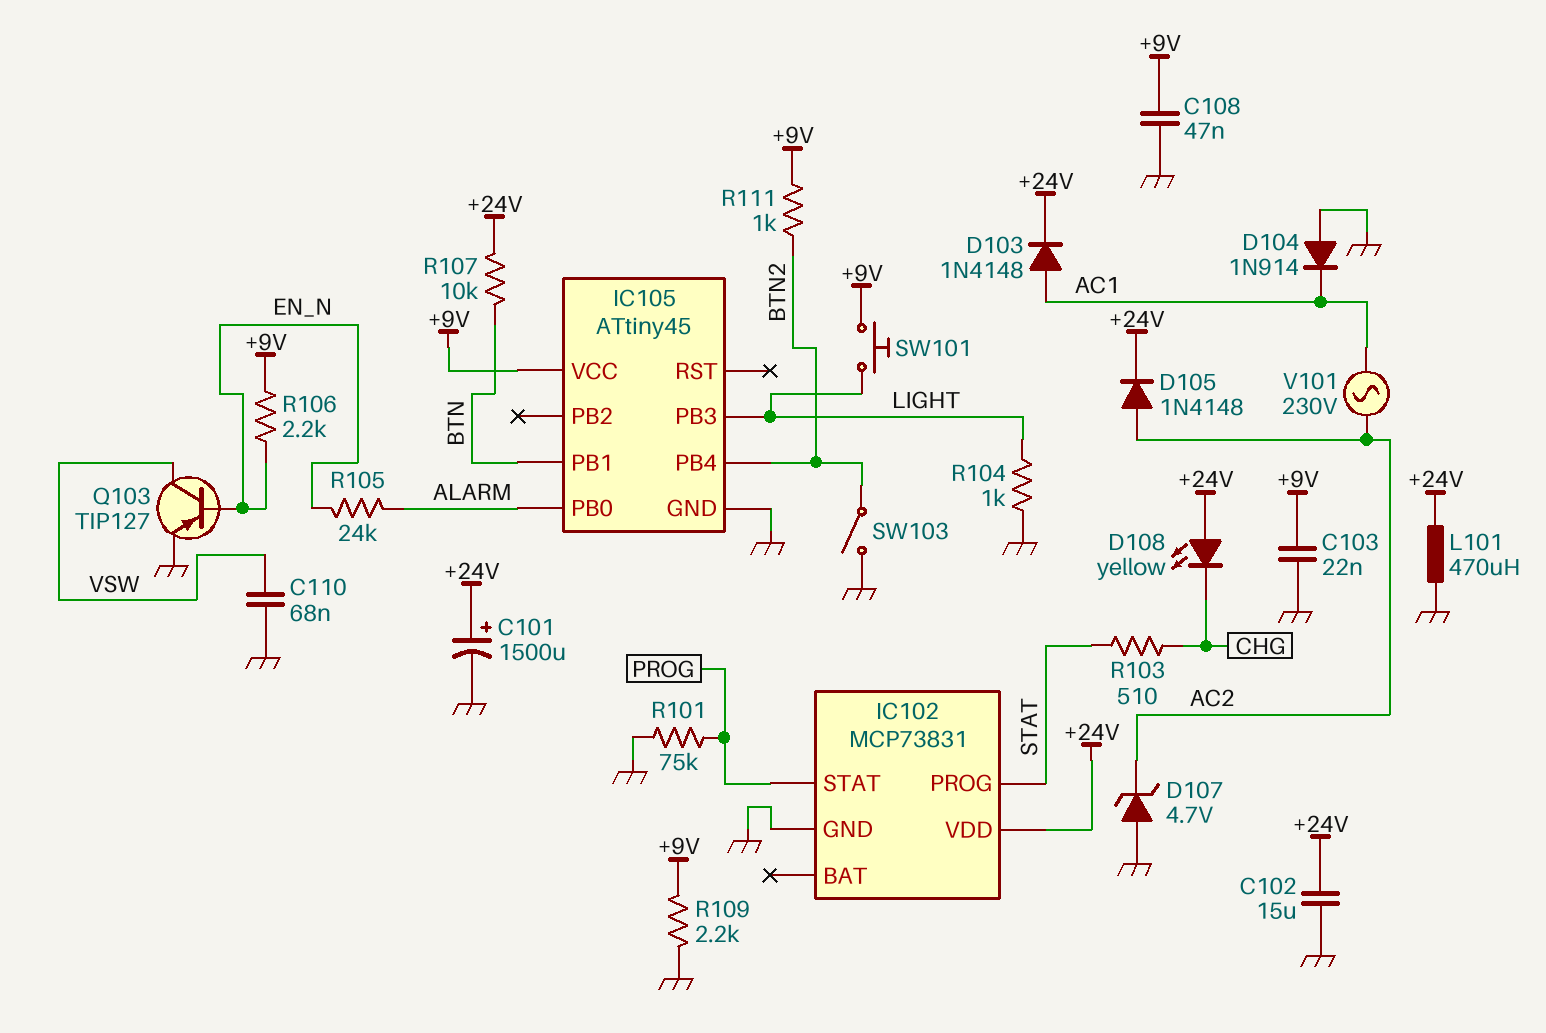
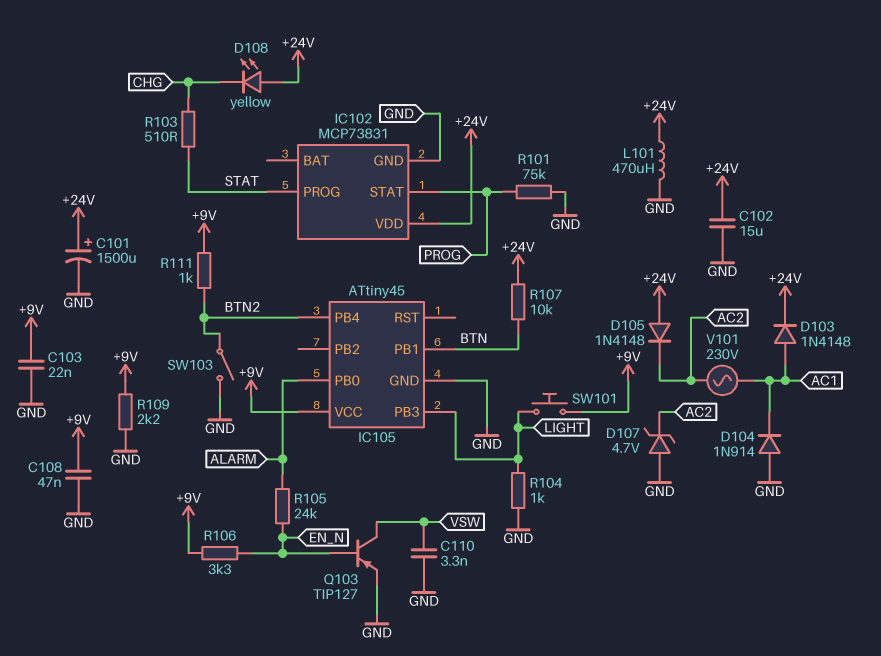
C110: 68nF (GND, VSW) -> 3.3nF (GND, VSW)
D105: diode 1N4148 (A AC2, K +24V) -> diode 1N4148 (A +24V, K AC2)
R106: 2.2k (+9V, EN_N) -> 3.3k (+9V, EN_N)

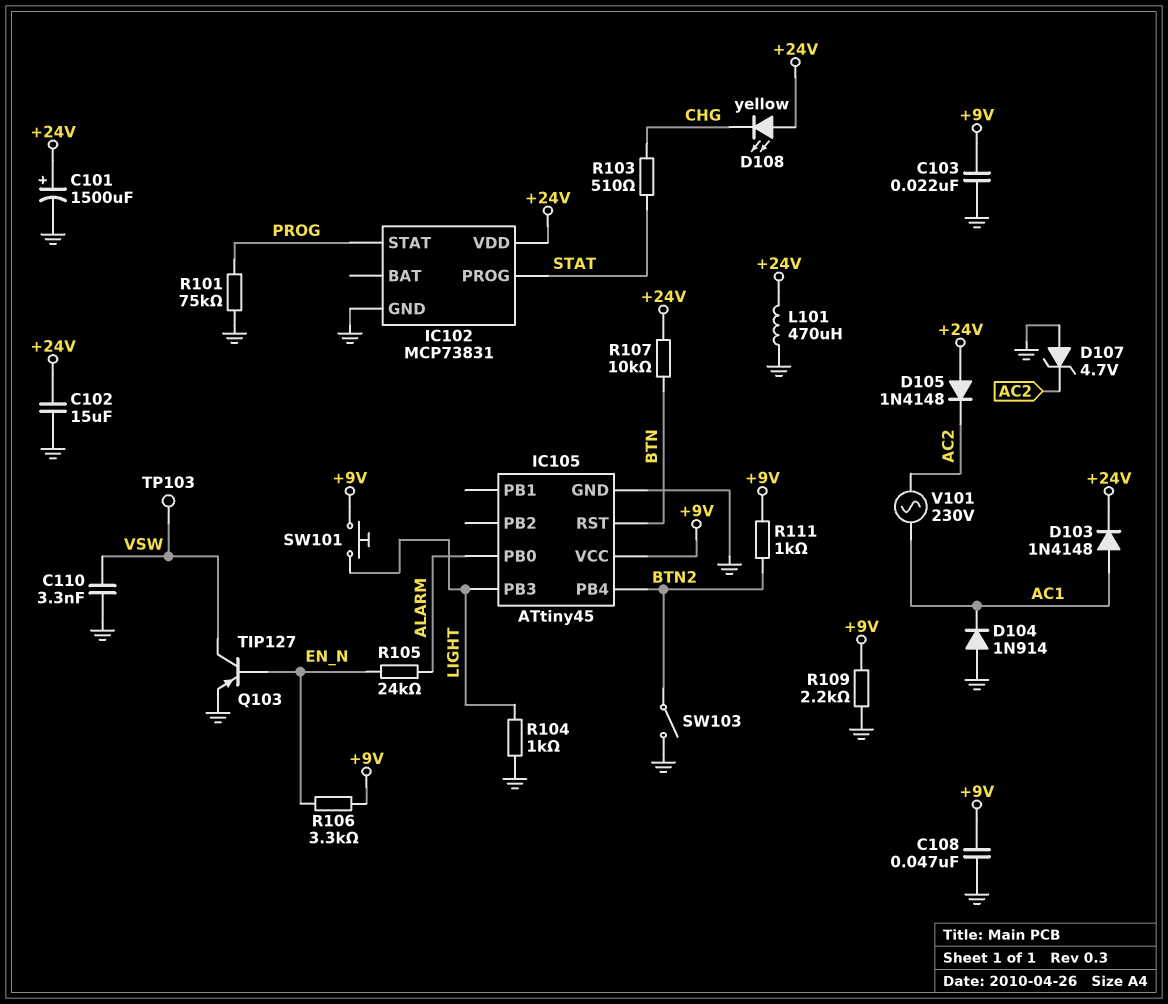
IC105 pin PB1: BTN -> none
IC105 pin RST: none -> BTN
TP103: none -> test point (VSW)

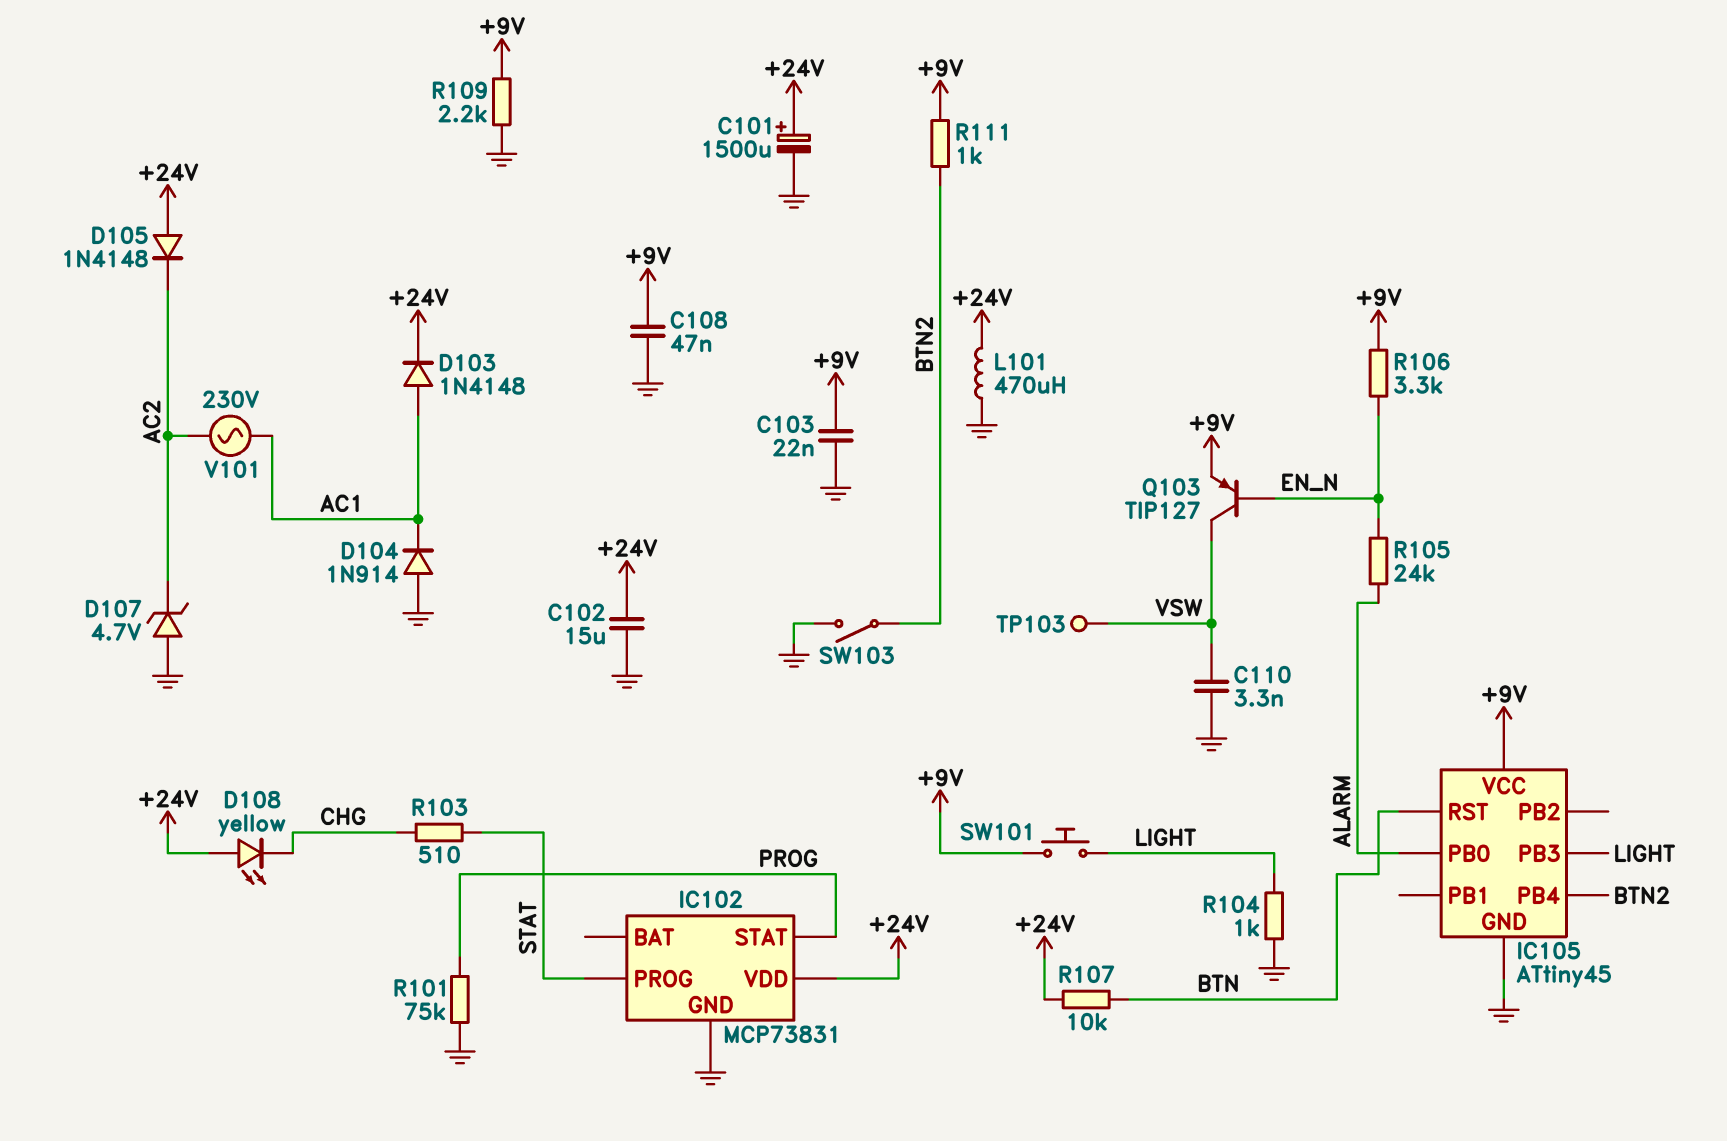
Q103: PNP TIP127 (B EN_N, C VSW, E GND) -> PNP TIP127 (B EN_N, C VSW, E +9V)

